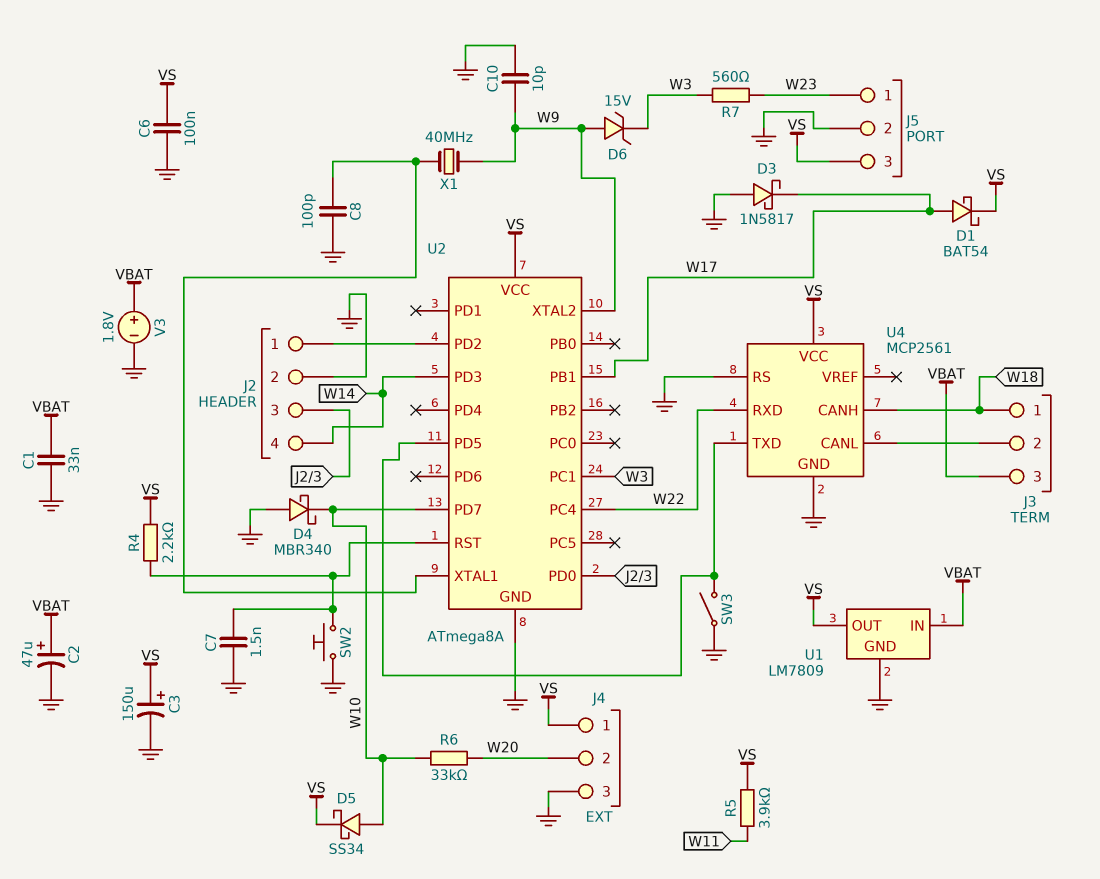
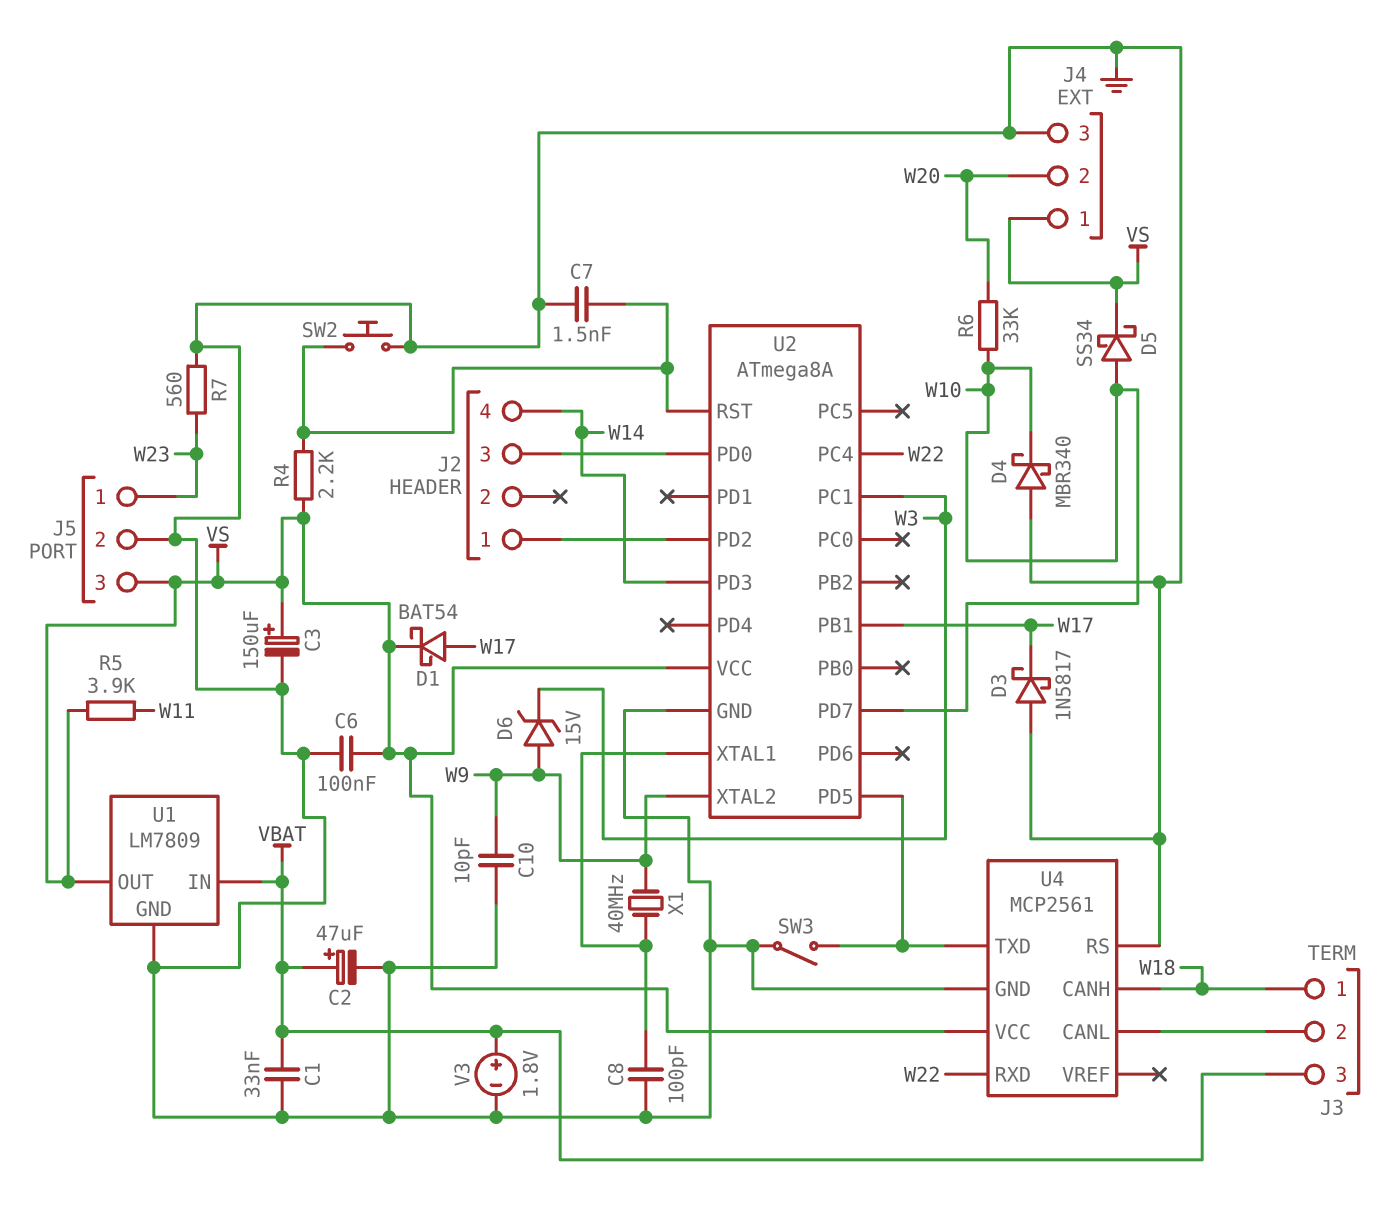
J2 pin 2: GND -> none
R7: 560 (W3, W23) -> 560 (GND, W23)

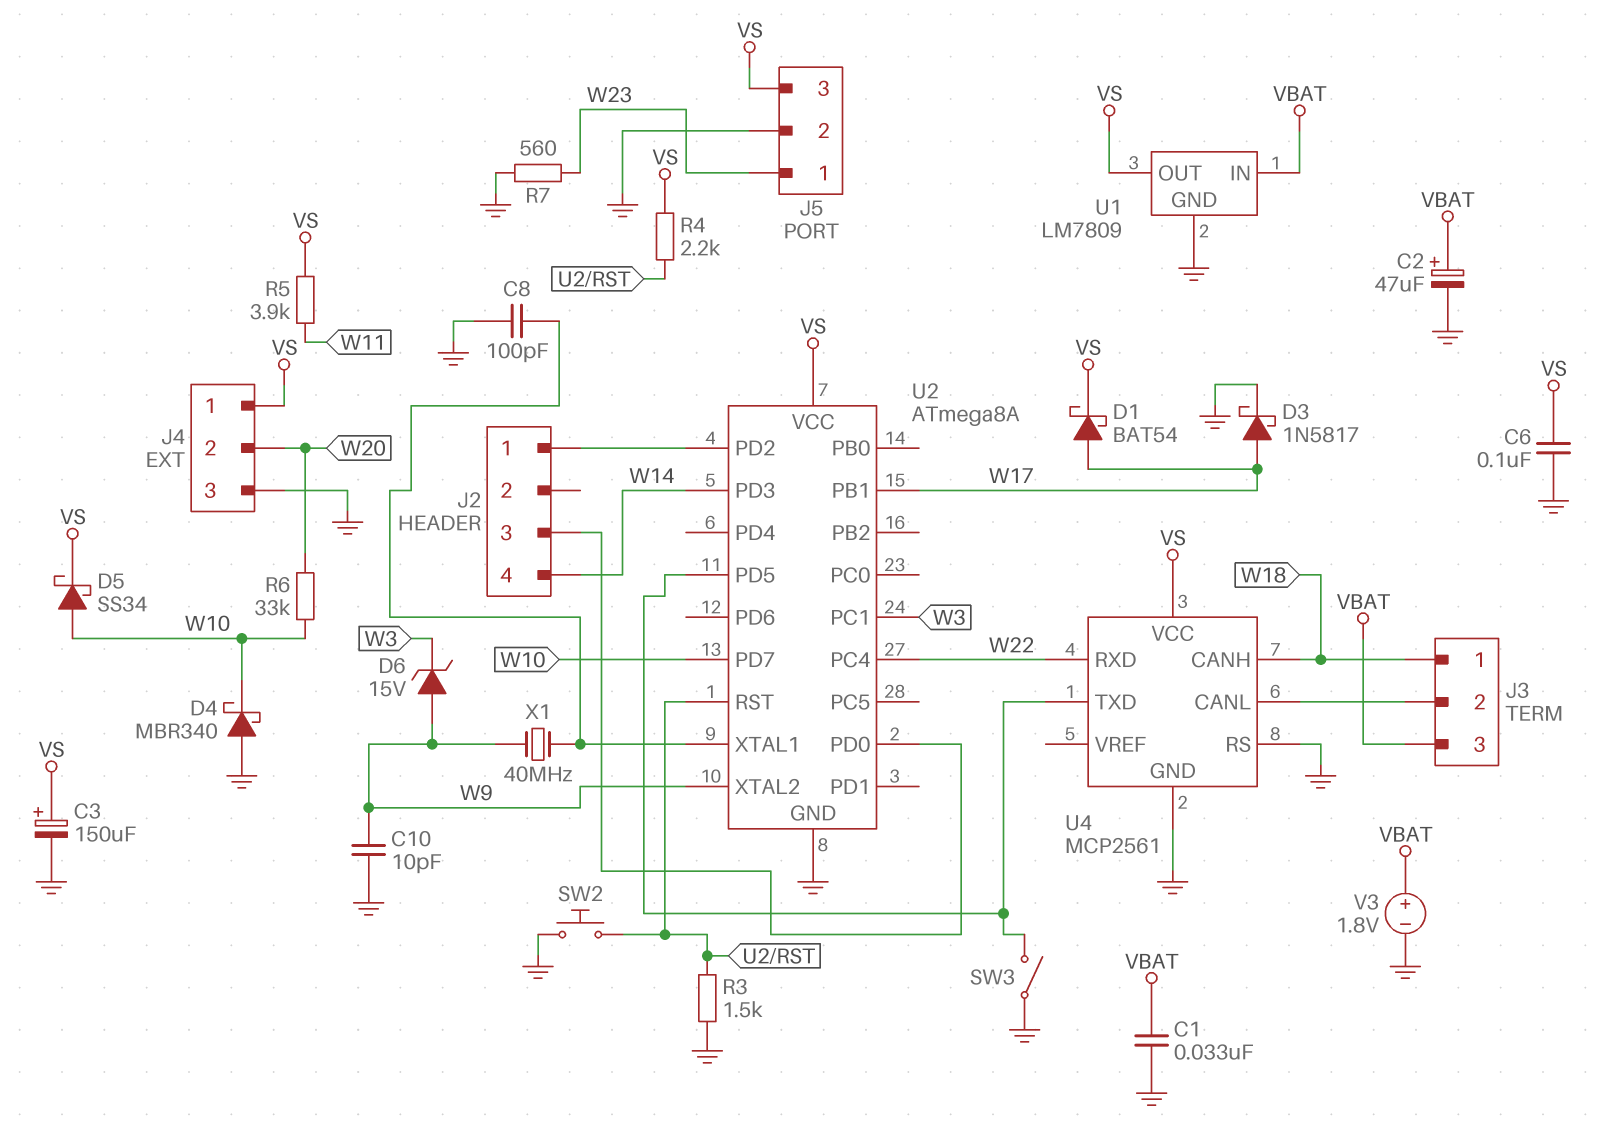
C7: 1.5nF (GND, U2/RST) -> none
D3: schottky 1N5817 (A GND, K W17) -> schottky 1N5817 (A W17, K GND)
R3: none -> 1.5k (GND, U2/RST)

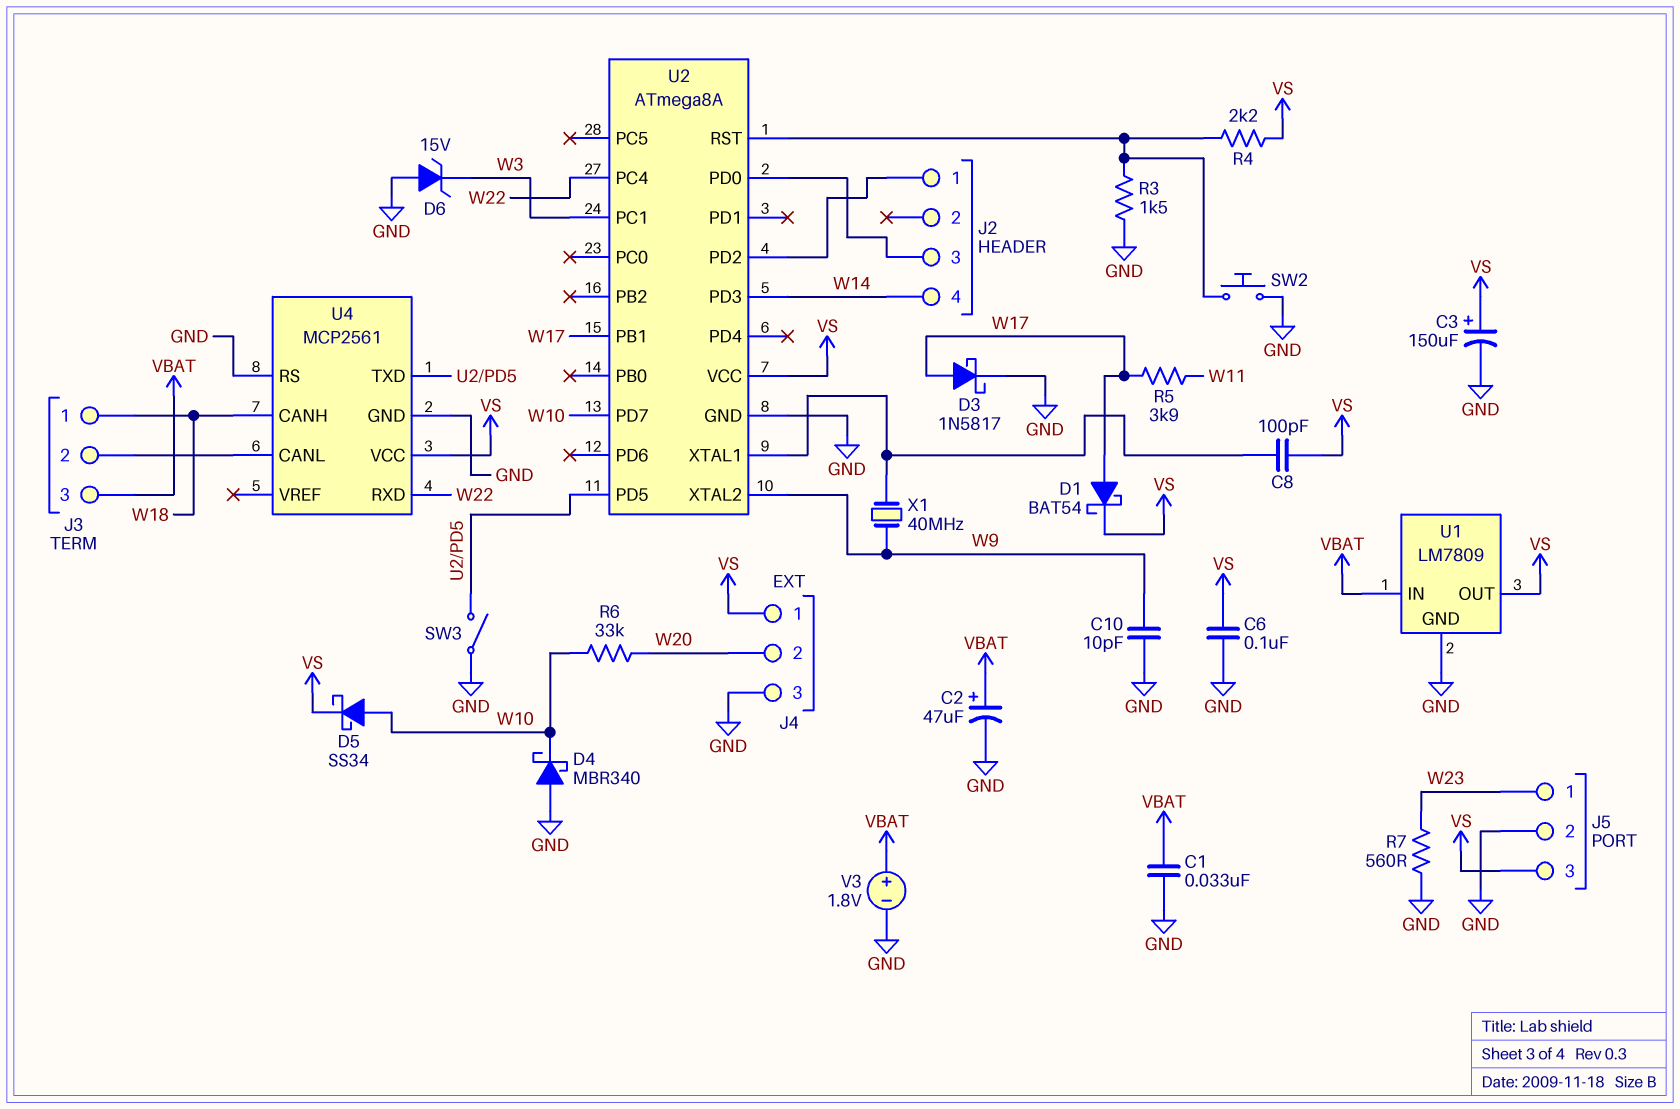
C8: 100pF (GND, U2/XTAL1) -> 100pF (U2/XTAL1, VS)
D6: zener 15V (A W9, K W3) -> zener 15V (A GND, K W3)
R5: 3.9k (VS, W11) -> 3.9k (W11, W17)

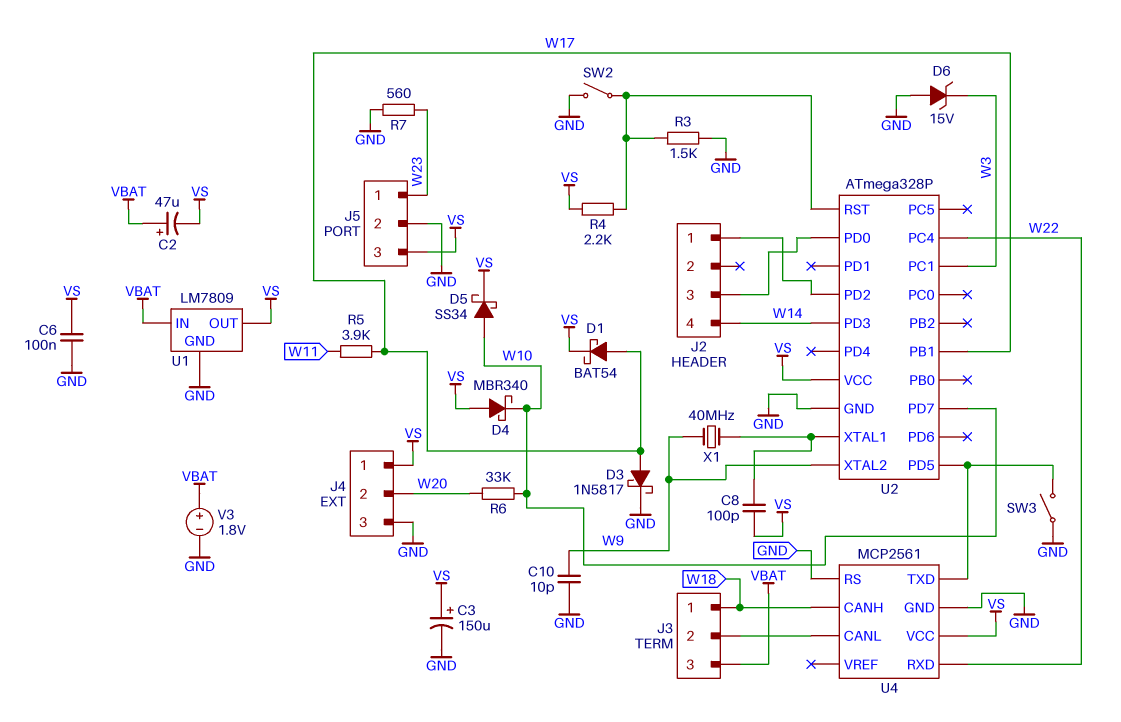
C1: 33nF (GND, VBAT) -> none
C2: 47uF (plus VBAT, minus GND) -> 47uF (plus VBAT, minus VS)
D4: schottky MBR340 (A GND, K W10) -> schottky MBR340 (A VS, K W10)
SW2: button (GND, U2/RST) -> switch (GND, U2/RST)
U2: ATmega8A -> ATmega328P

